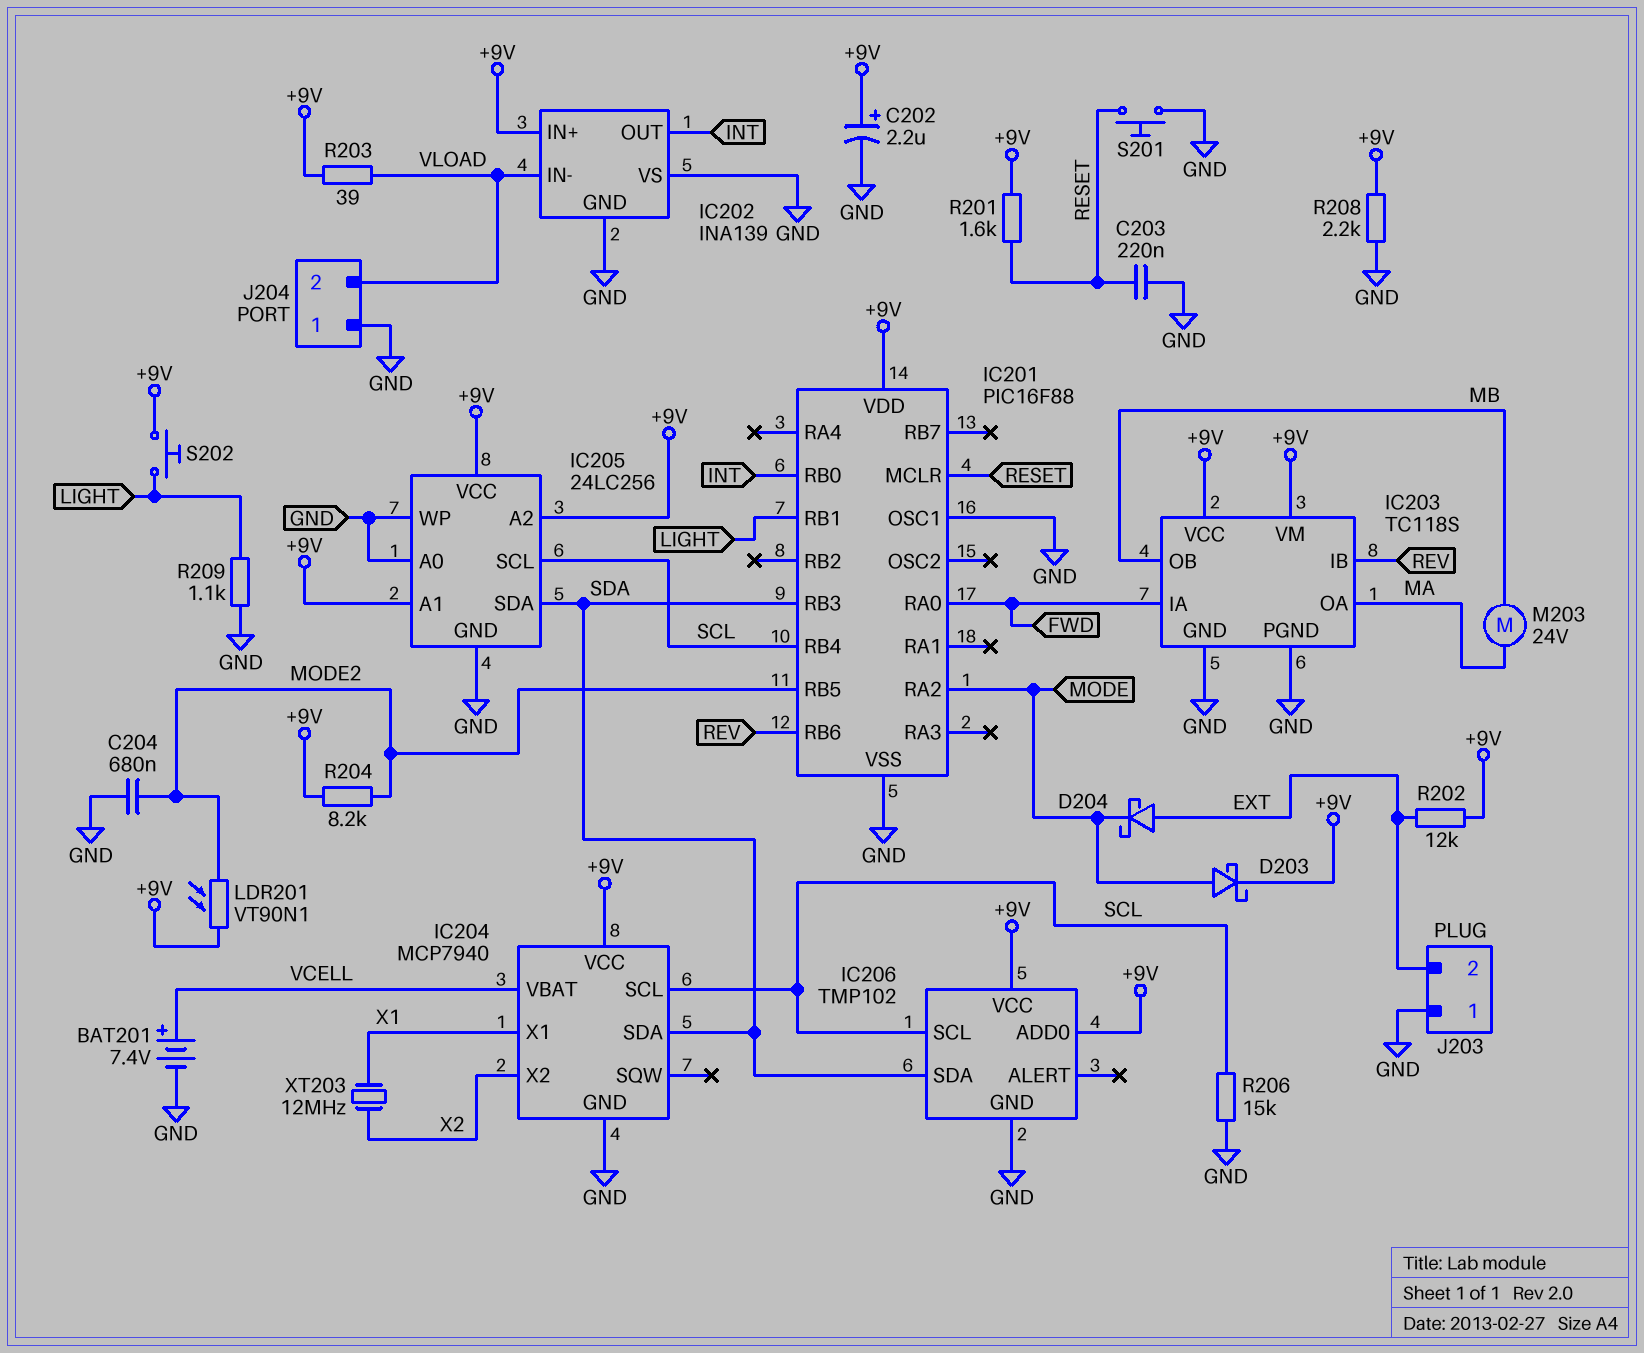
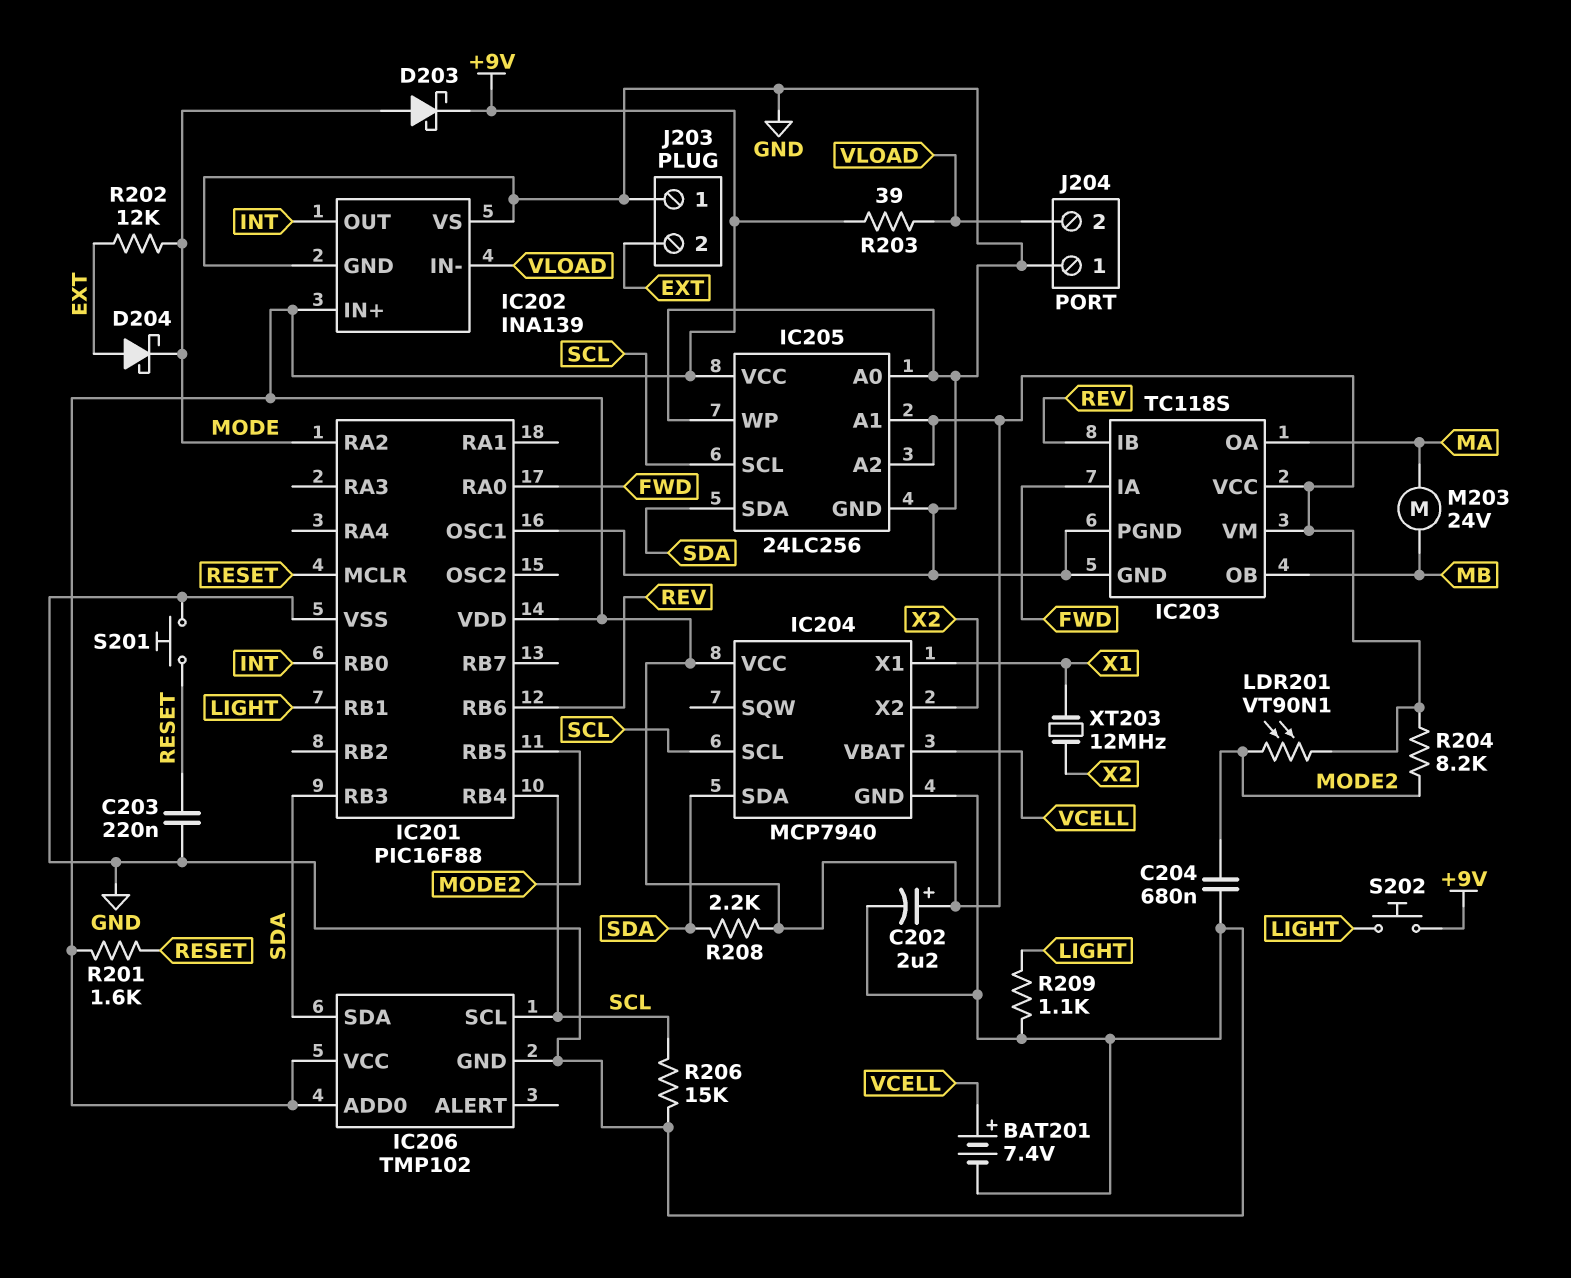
R202: 12k (+9V, EXT) -> 12k (EXT, MODE)
R208: 2.2k (+9V, GND) -> 2.2k (+9V, SDA)

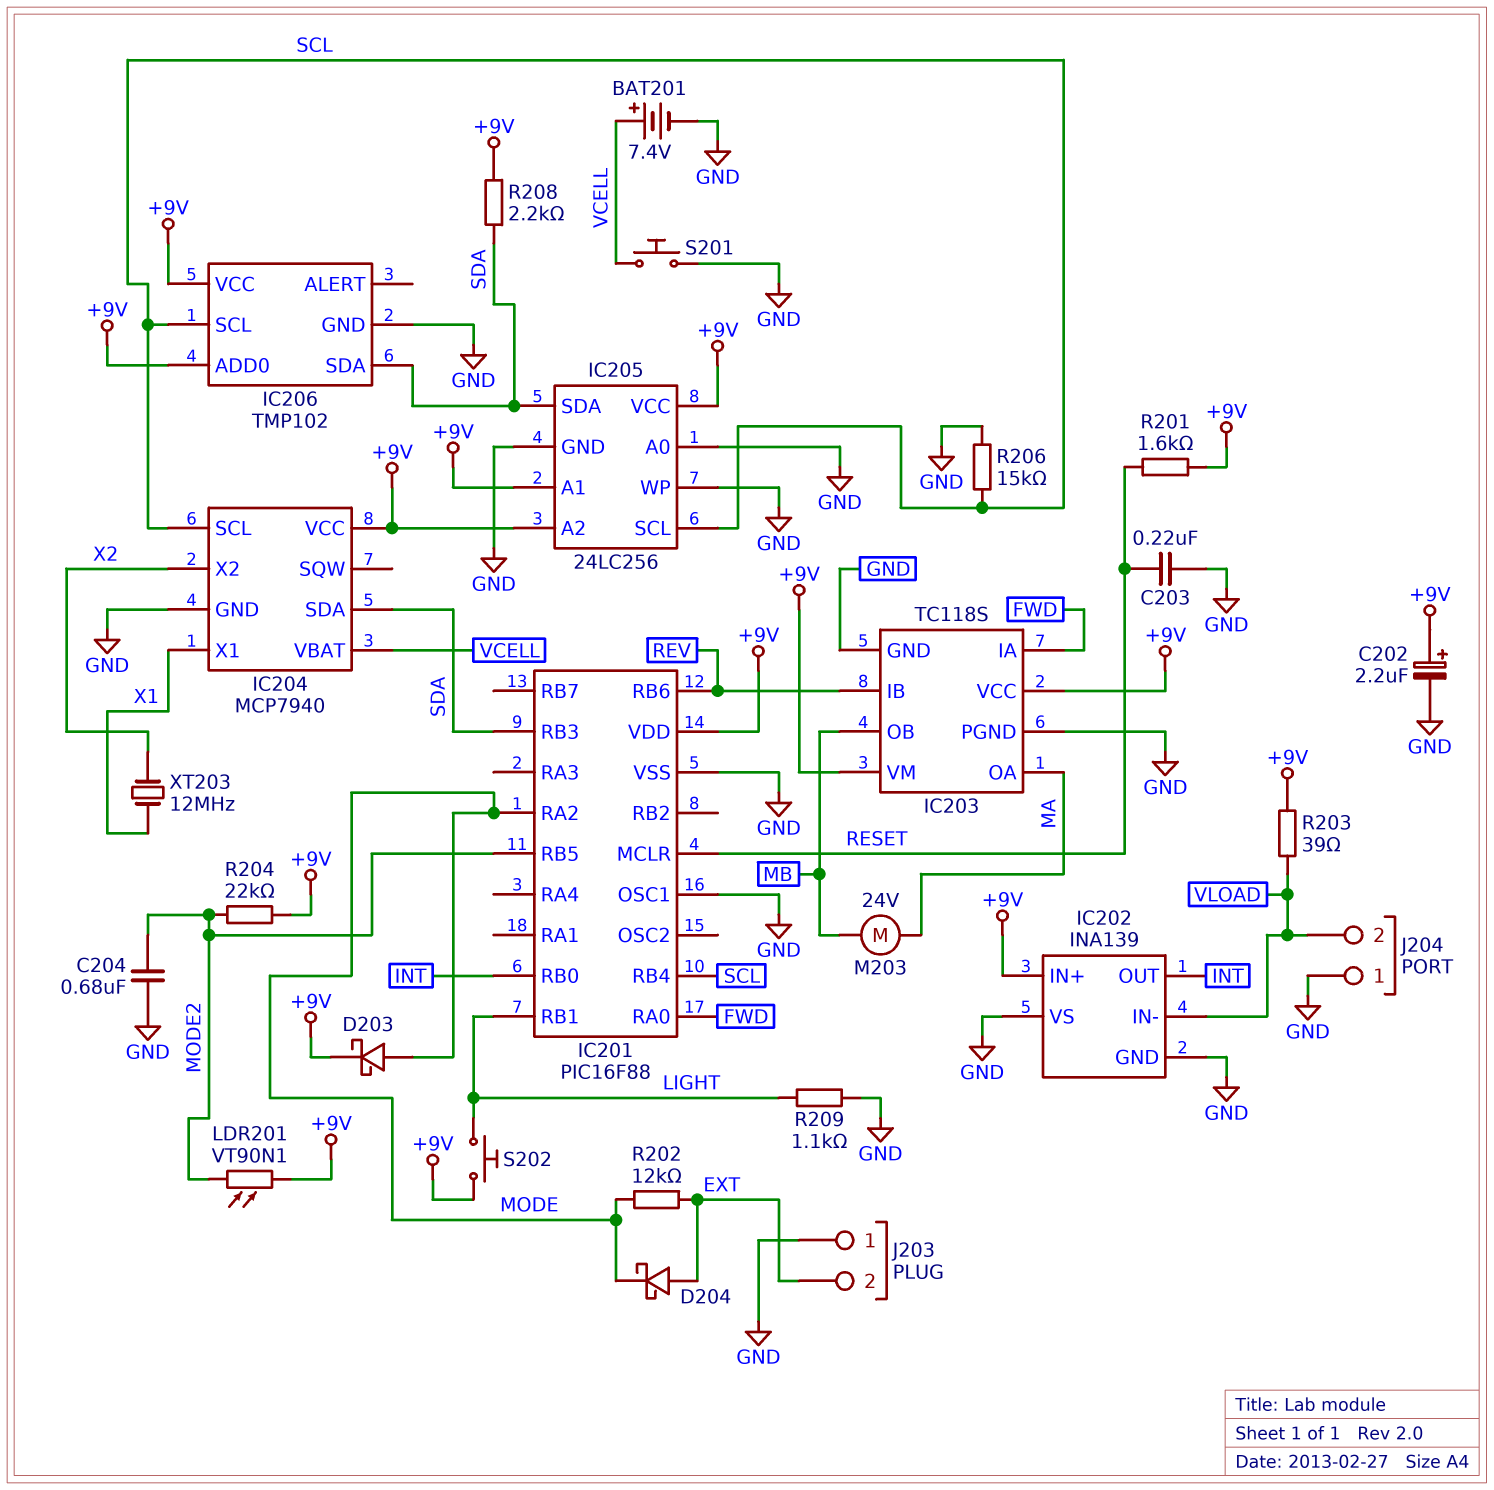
R204: 8.2k (+9V, MODE2) -> 22k (+9V, MODE2)
S201: button (GND, RESET) -> button (GND, VCELL)

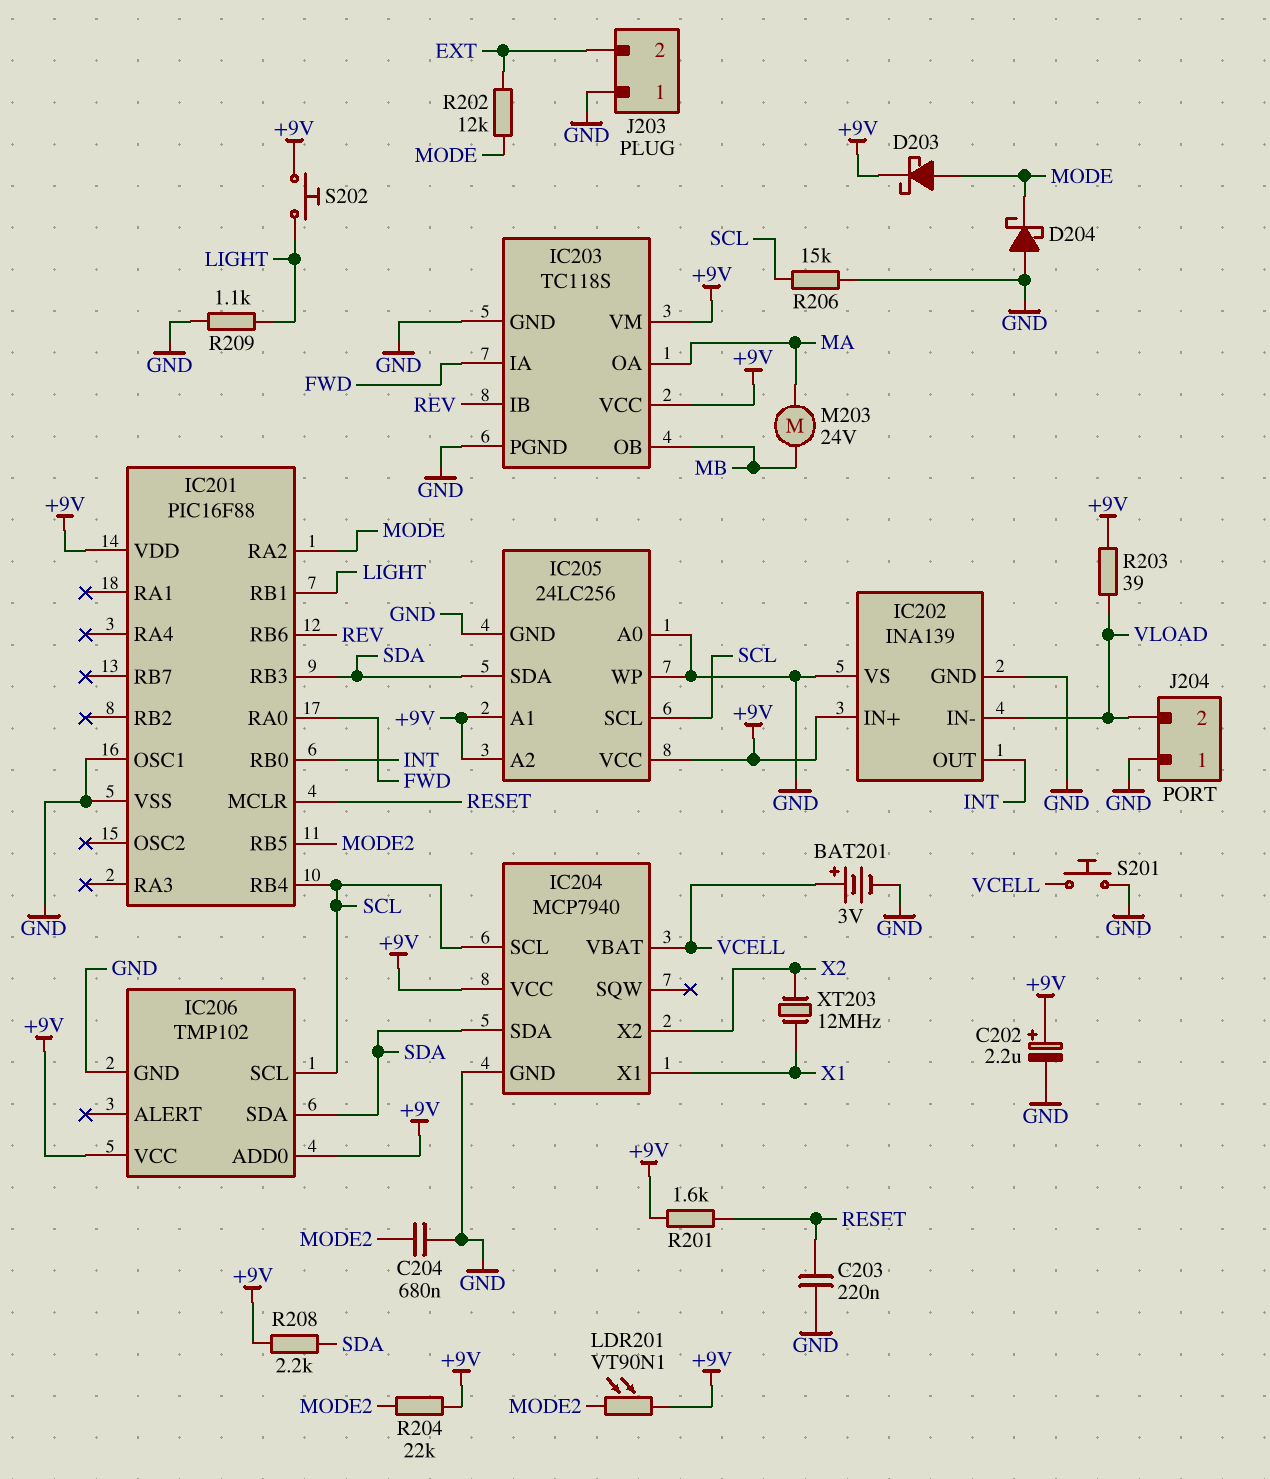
BAT201: 7.4V (plus VCELL, minus GND) -> 3V (plus VCELL, minus GND)
D204: schottky (A EXT, K MODE) -> schottky (A GND, K MODE)

